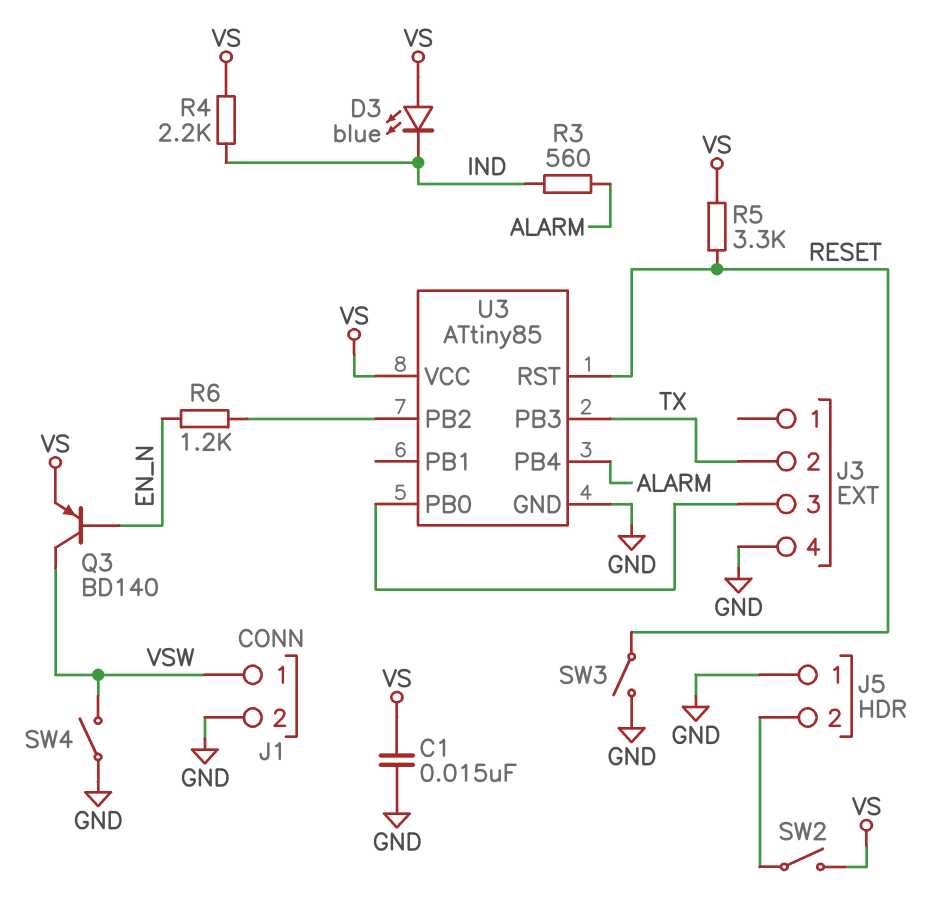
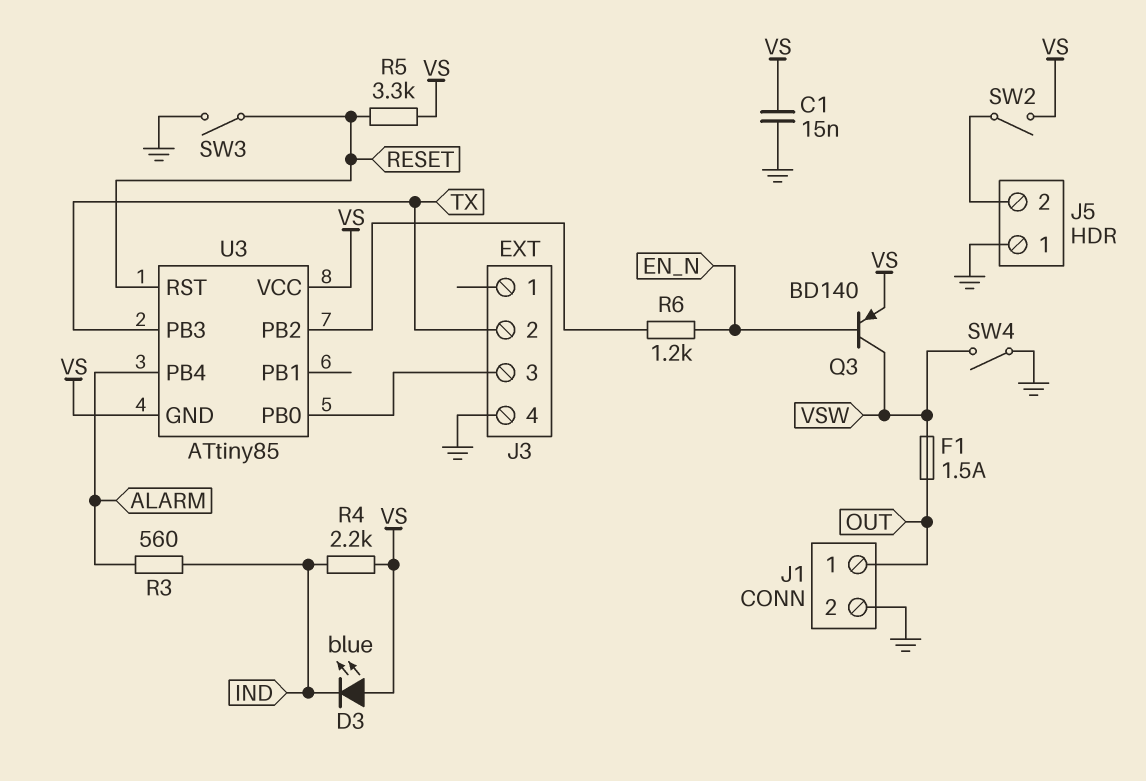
F1: none -> 1.5A (OUT, VSW)
J1 pin 1: VSW -> OUT
U3 pin GND: GND -> VS

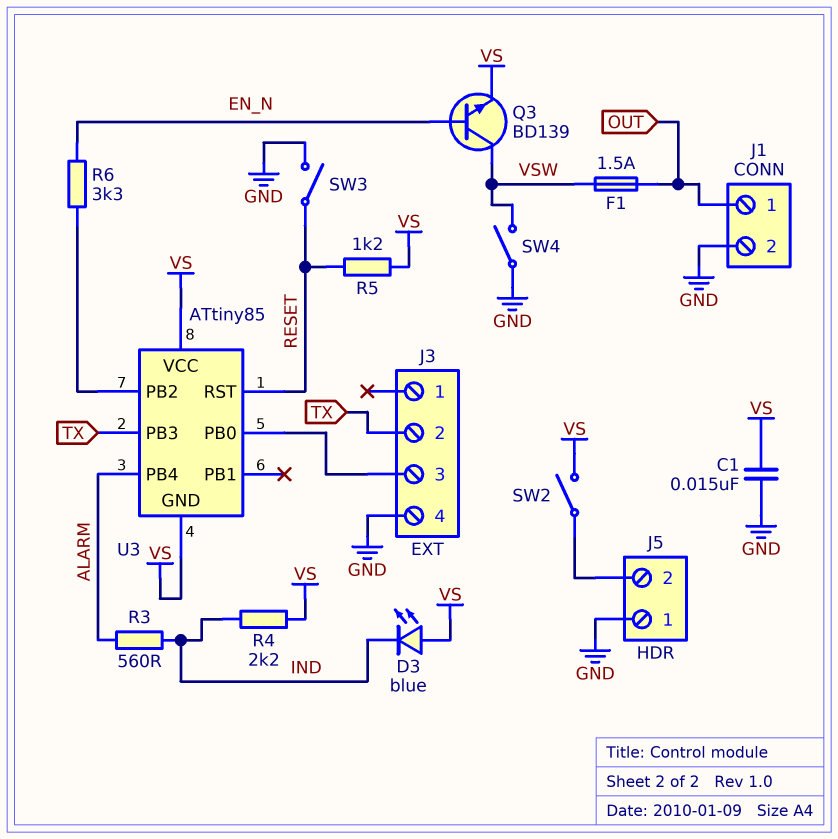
Q3: PNP BD140 (B EN_N, C VSW, E VS) -> NPN BD139 (B EN_N, C VSW, E VS)
R5: 3.3k (RESET, VS) -> 1.2k (RESET, VS)
R6: 1.2k (EN_N, U3/PB2) -> 3.3k (EN_N, U3/PB2)

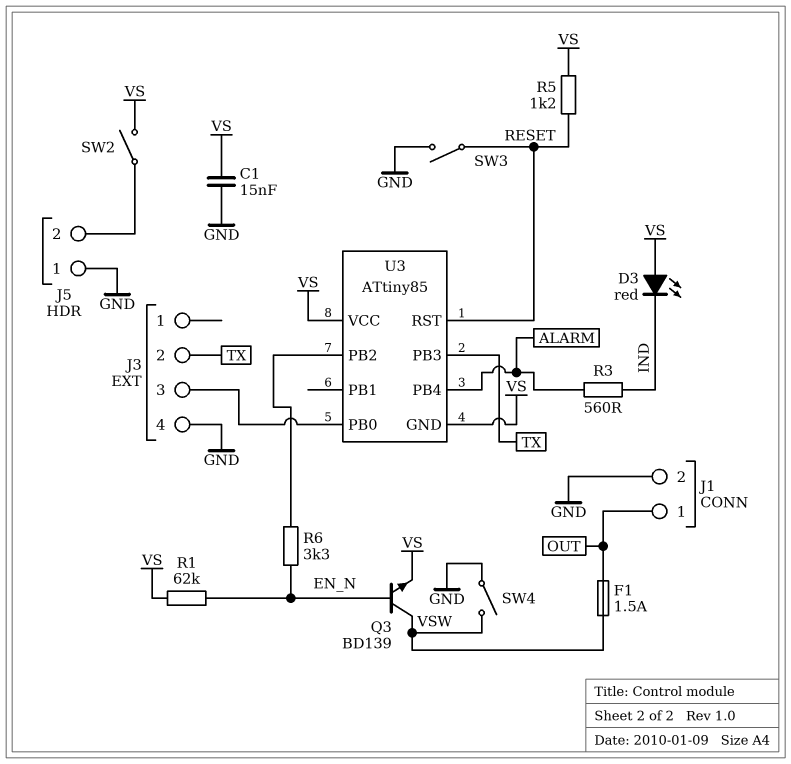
D3: LED blue (A VS, K IND) -> LED red (A VS, K IND)
R1: none -> 62k (EN_N, VS)
R4: 2.2k (IND, VS) -> none

